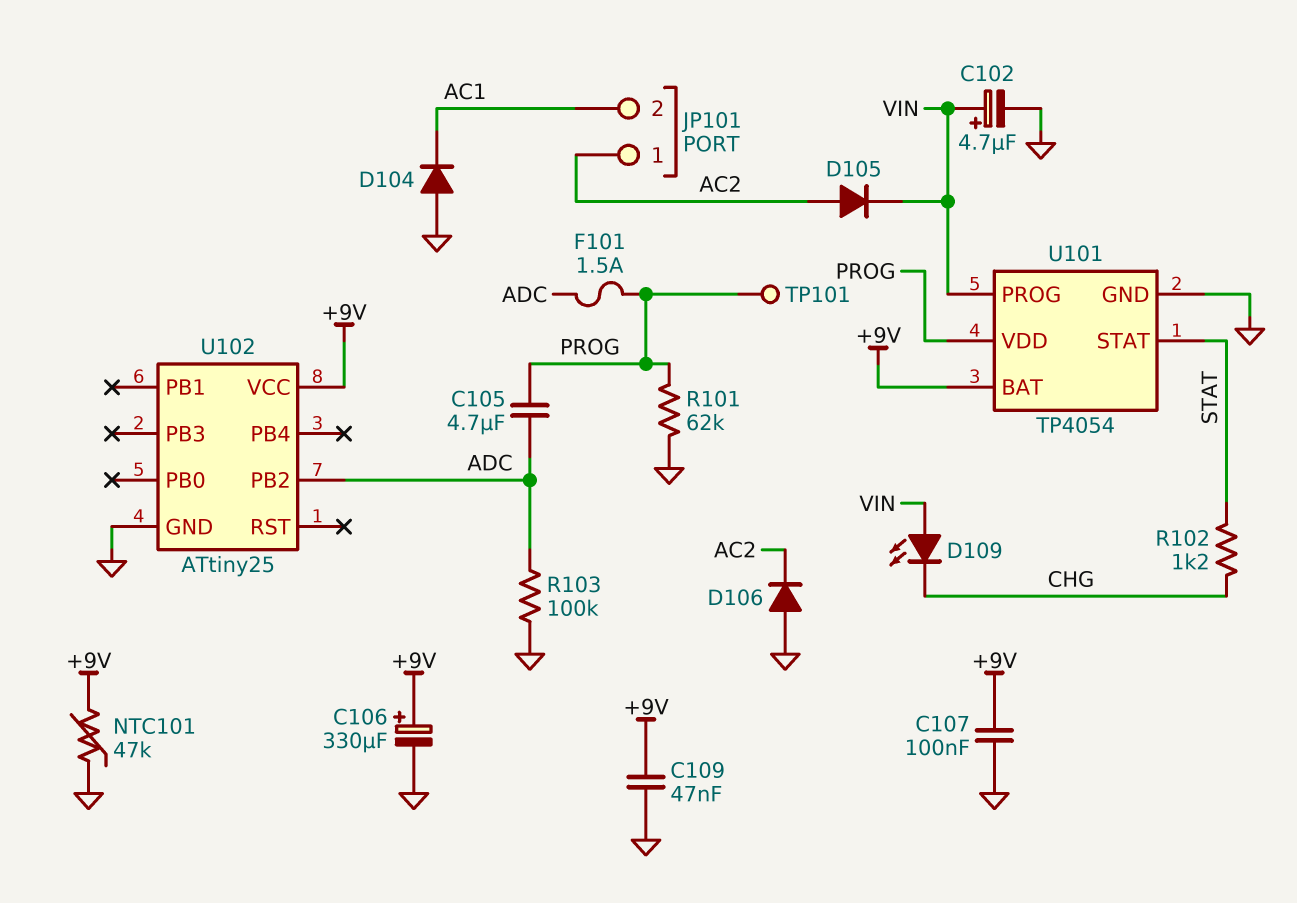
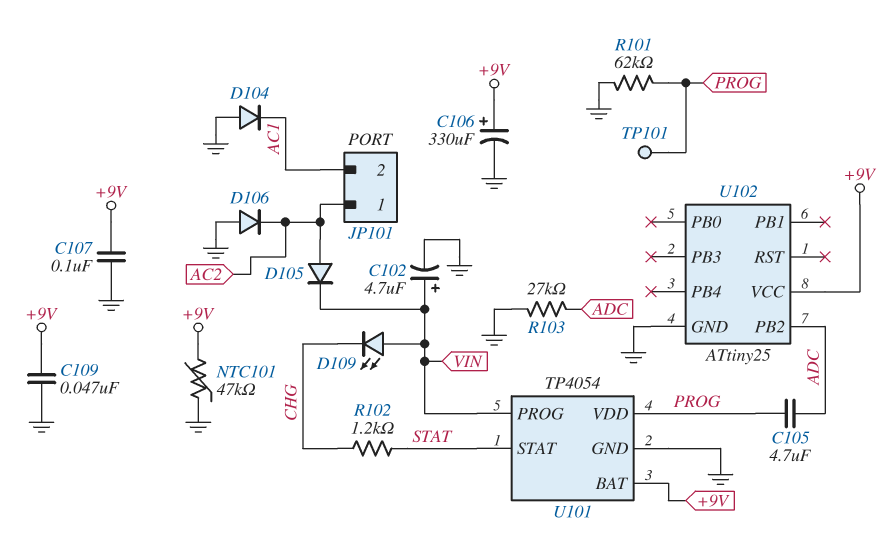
F101: 1.5A (ADC, PROG) -> none
R103: 100k (ADC, GND) -> 27k (ADC, GND)

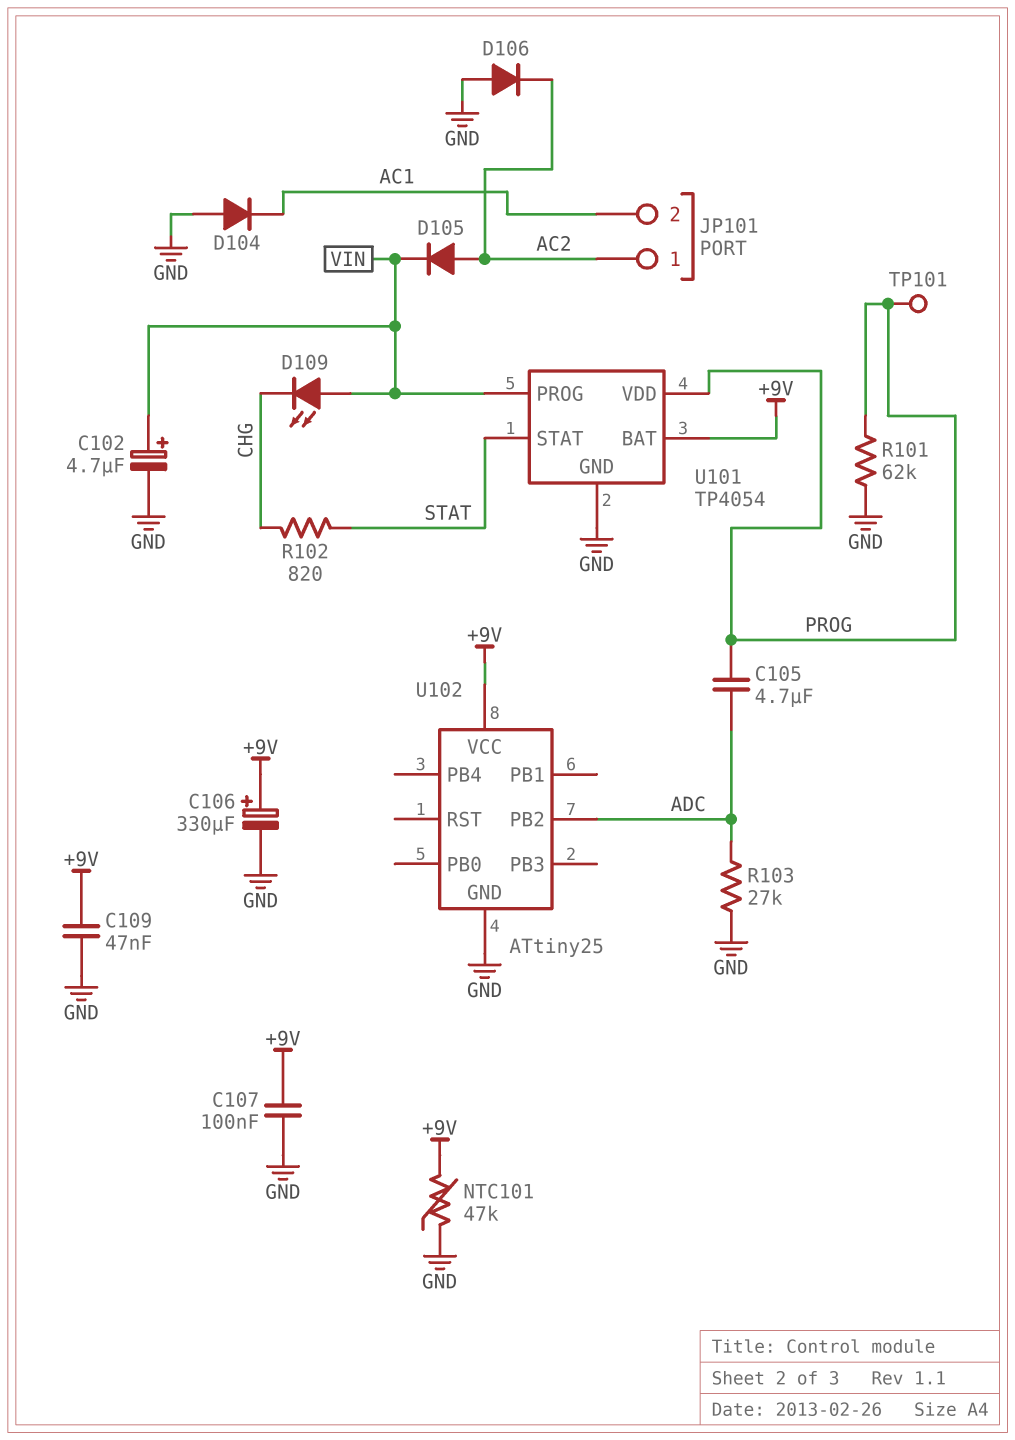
R102: 1.2k (CHG, STAT) -> 820 (CHG, STAT)

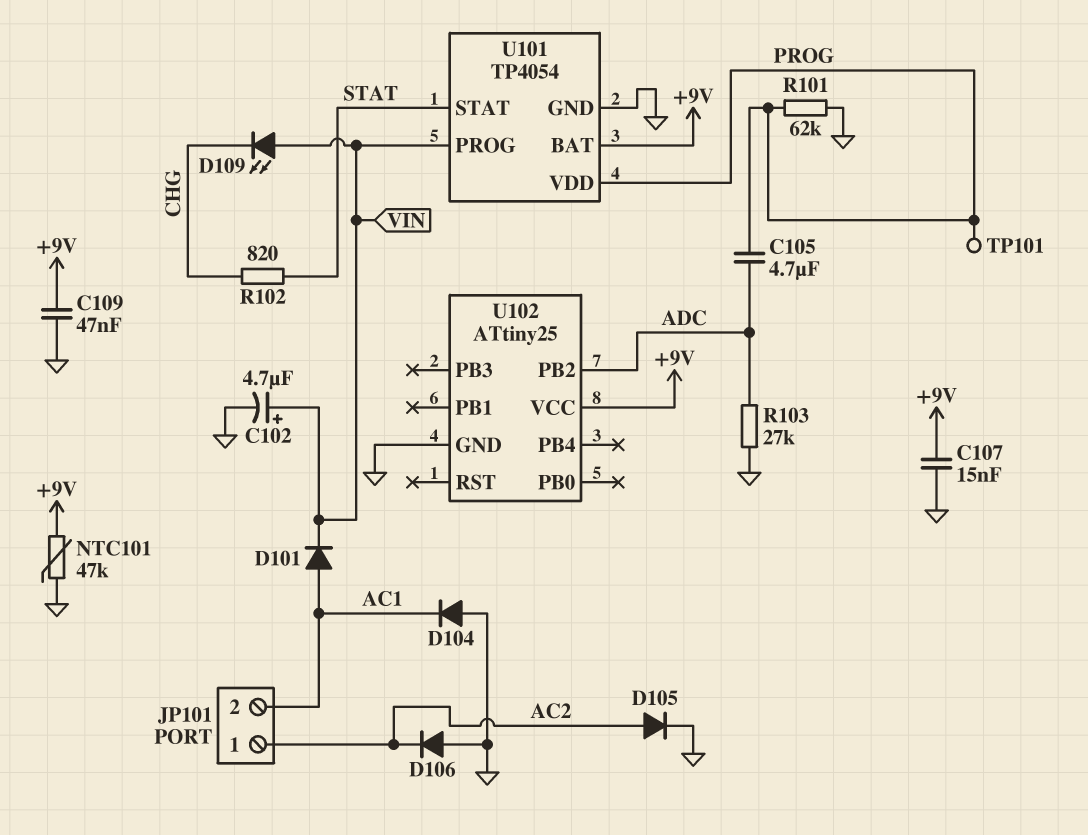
C106: 330uF (plus +9V, minus GND) -> none
C107: 100nF (+9V, GND) -> 15nF (+9V, GND)
D101: none -> diode (A AC1, K VIN)
D105: diode (A AC2, K VIN) -> diode (A AC2, K GND)

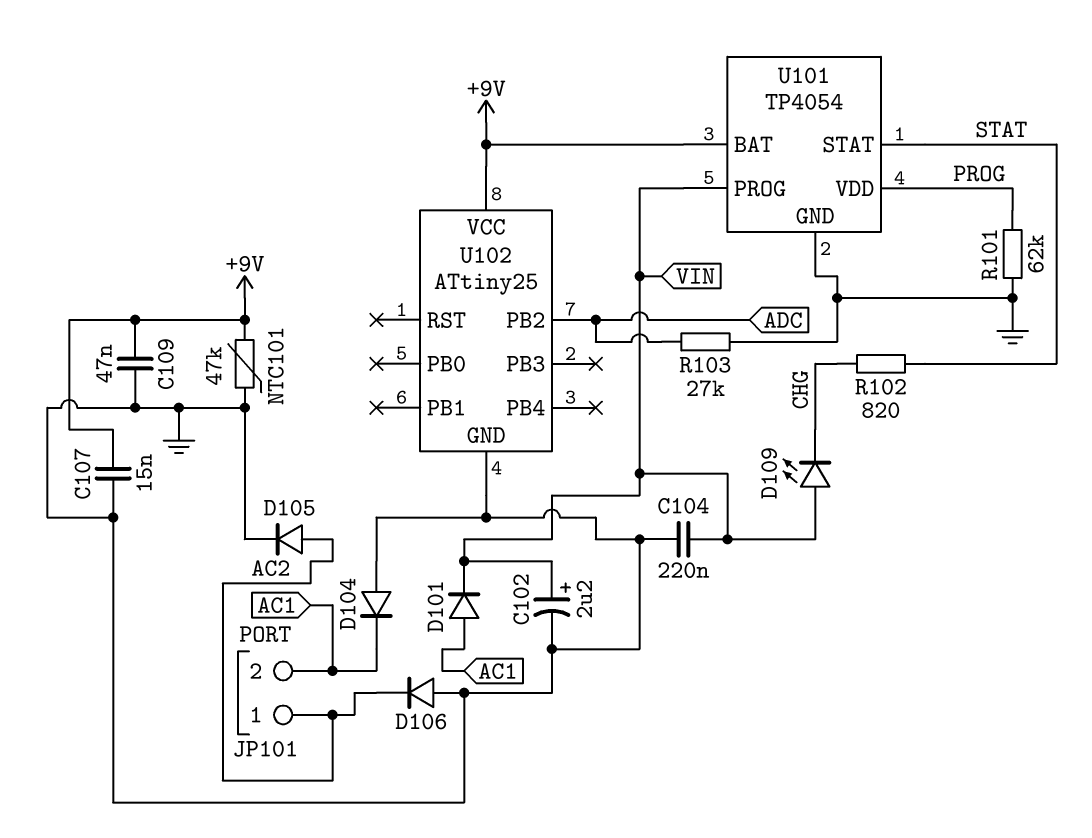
C102: 4.7uF (plus VIN, minus GND) -> 2.2uF (plus VIN, minus GND)
C104: none -> 220nF (GND, VIN)
C105: 4.7uF (ADC, PROG) -> none
TP101: test point (PROG) -> none

